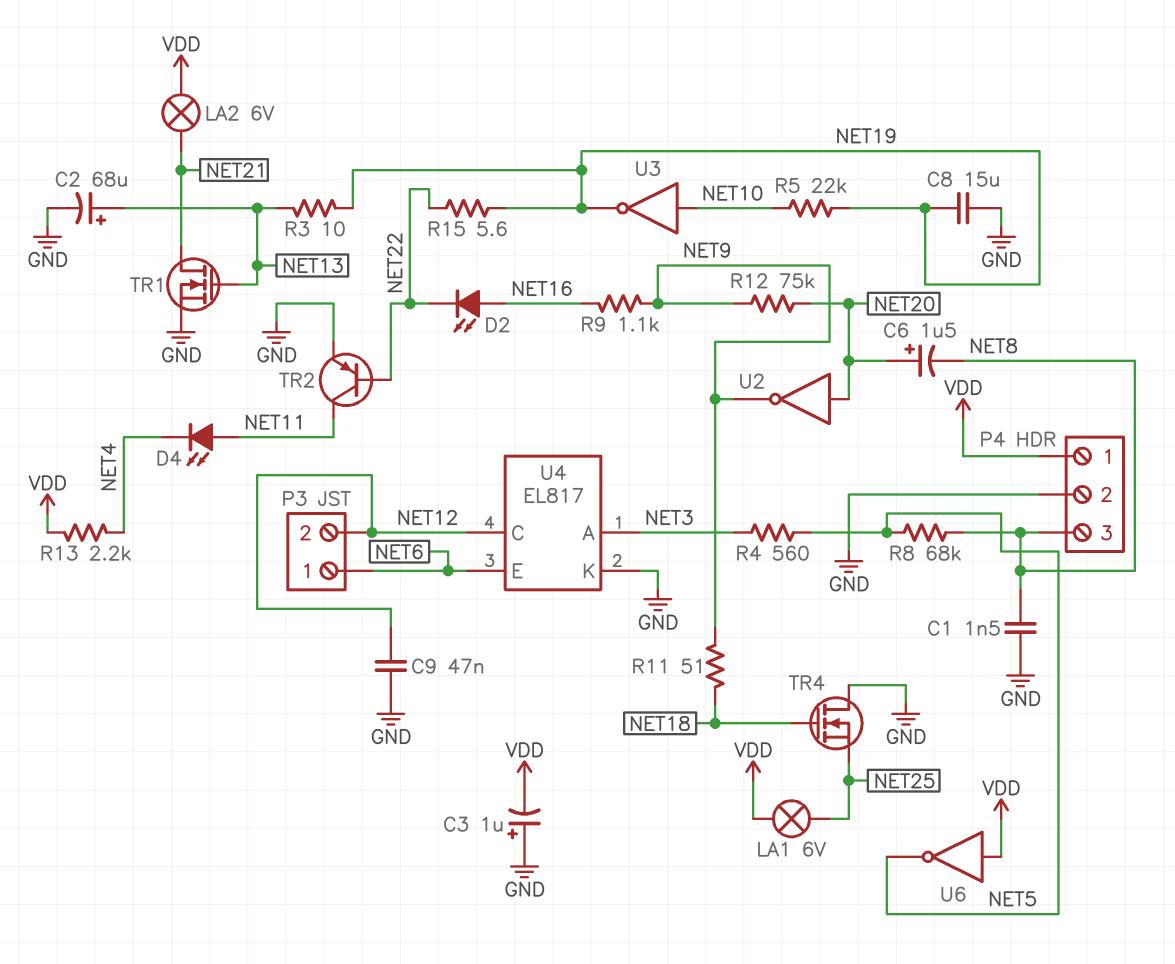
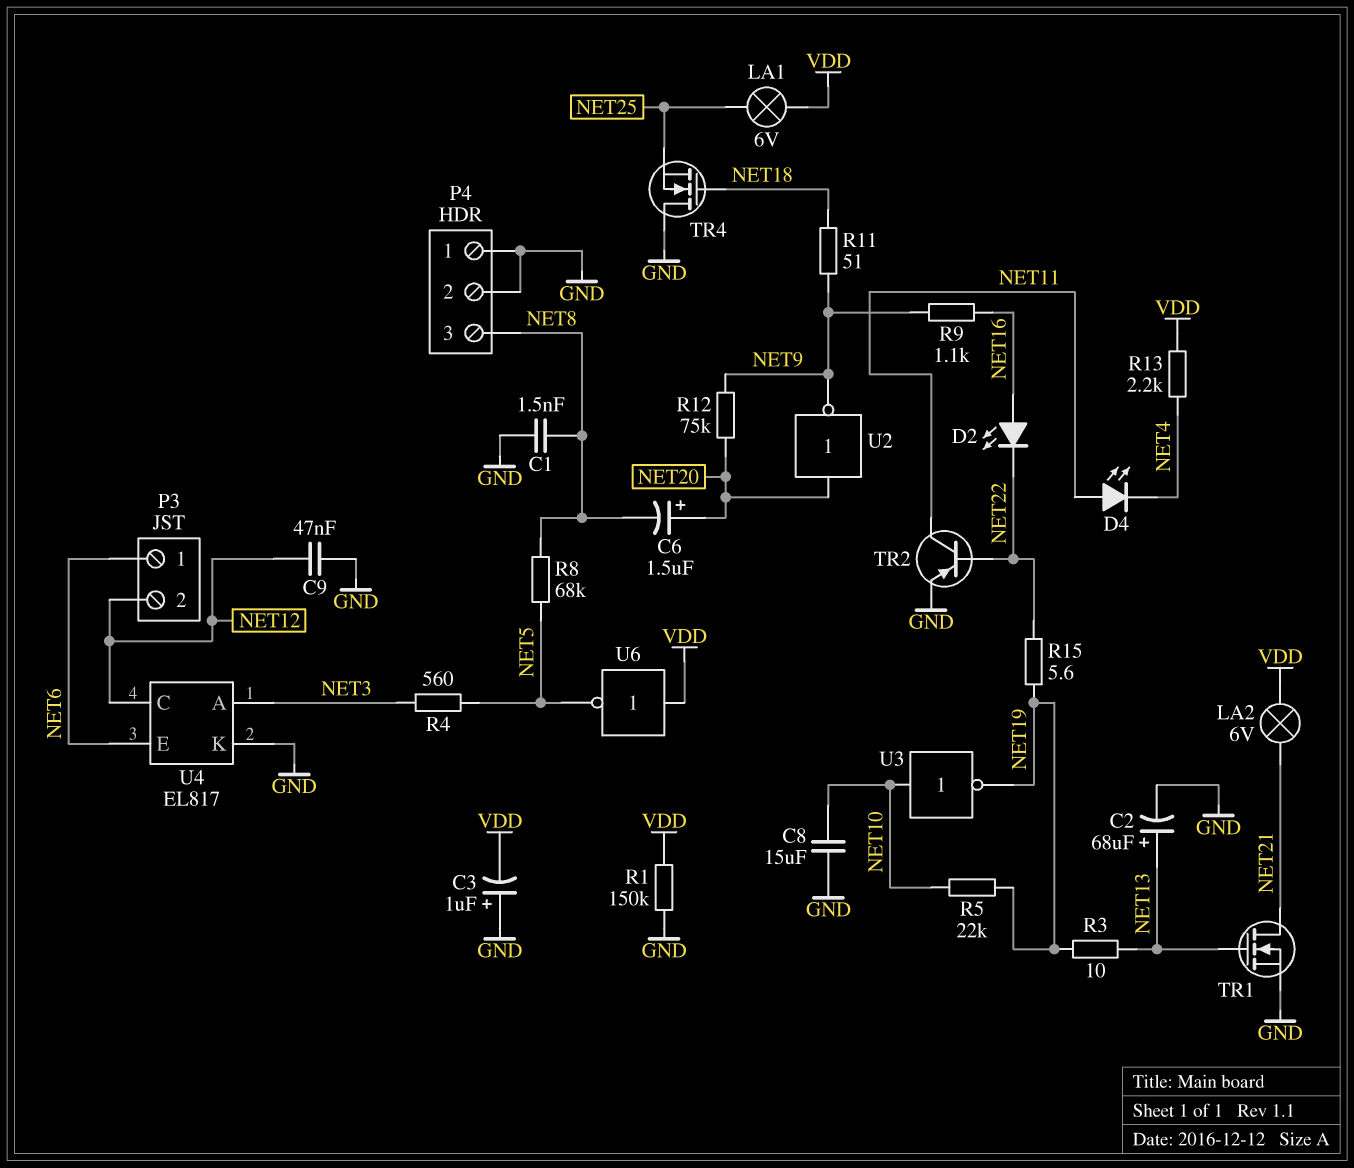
C8: 15uF (GND, NET19) -> 15uF (GND, NET10)
P4 pin 1: VDD -> GND
R1: none -> 150k (GND, VDD)

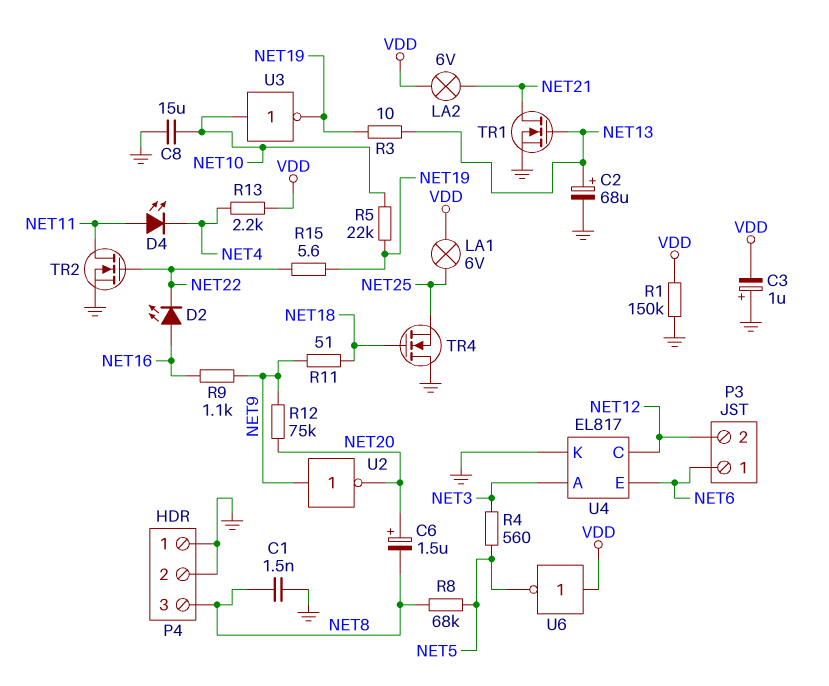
C9: 47nF (GND, NET12) -> none
TR2: PNP (B NET22, C NET11, E GND) -> NMOS (G NET22, D NET11, S GND)
U2: NOT (in NET20, out NET9) -> NOT (in NET9, out NET20)

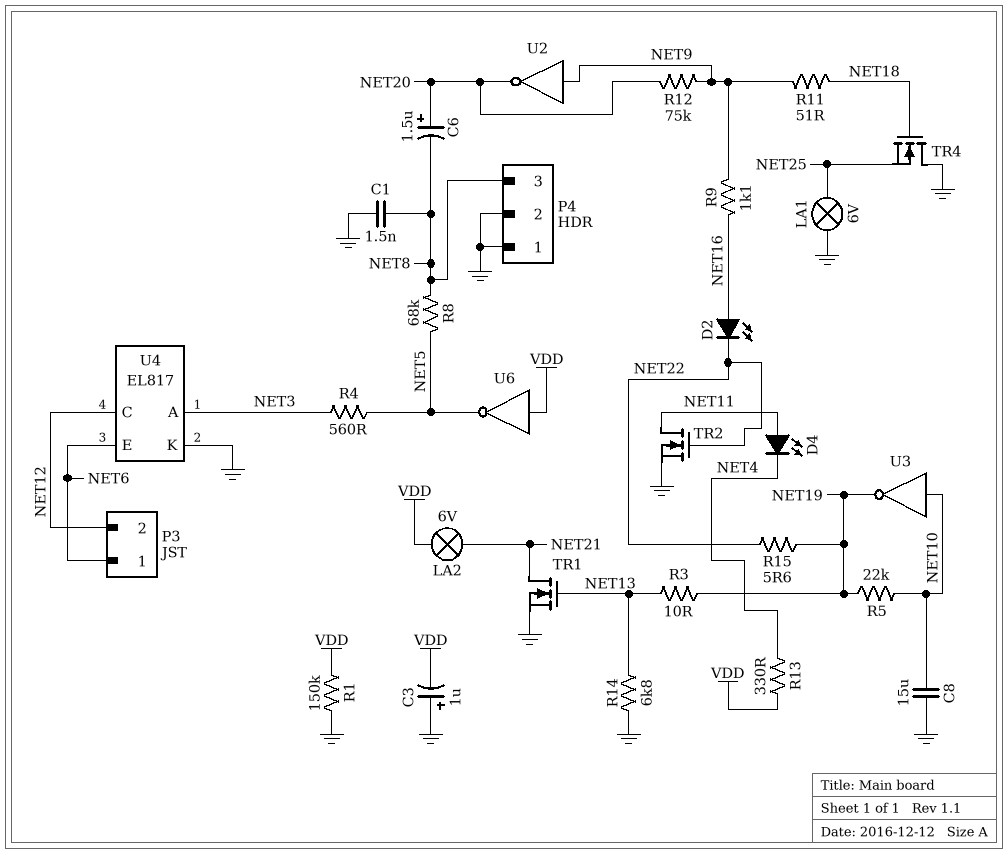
C2: 68uF (plus NET13, minus GND) -> none
LA1: lamp 6V (NET25, VDD) -> lamp 6V (GND, NET25)
R13: 2.2k (NET4, VDD) -> 330 (NET4, VDD)
R14: none -> 6.8k (GND, NET13)

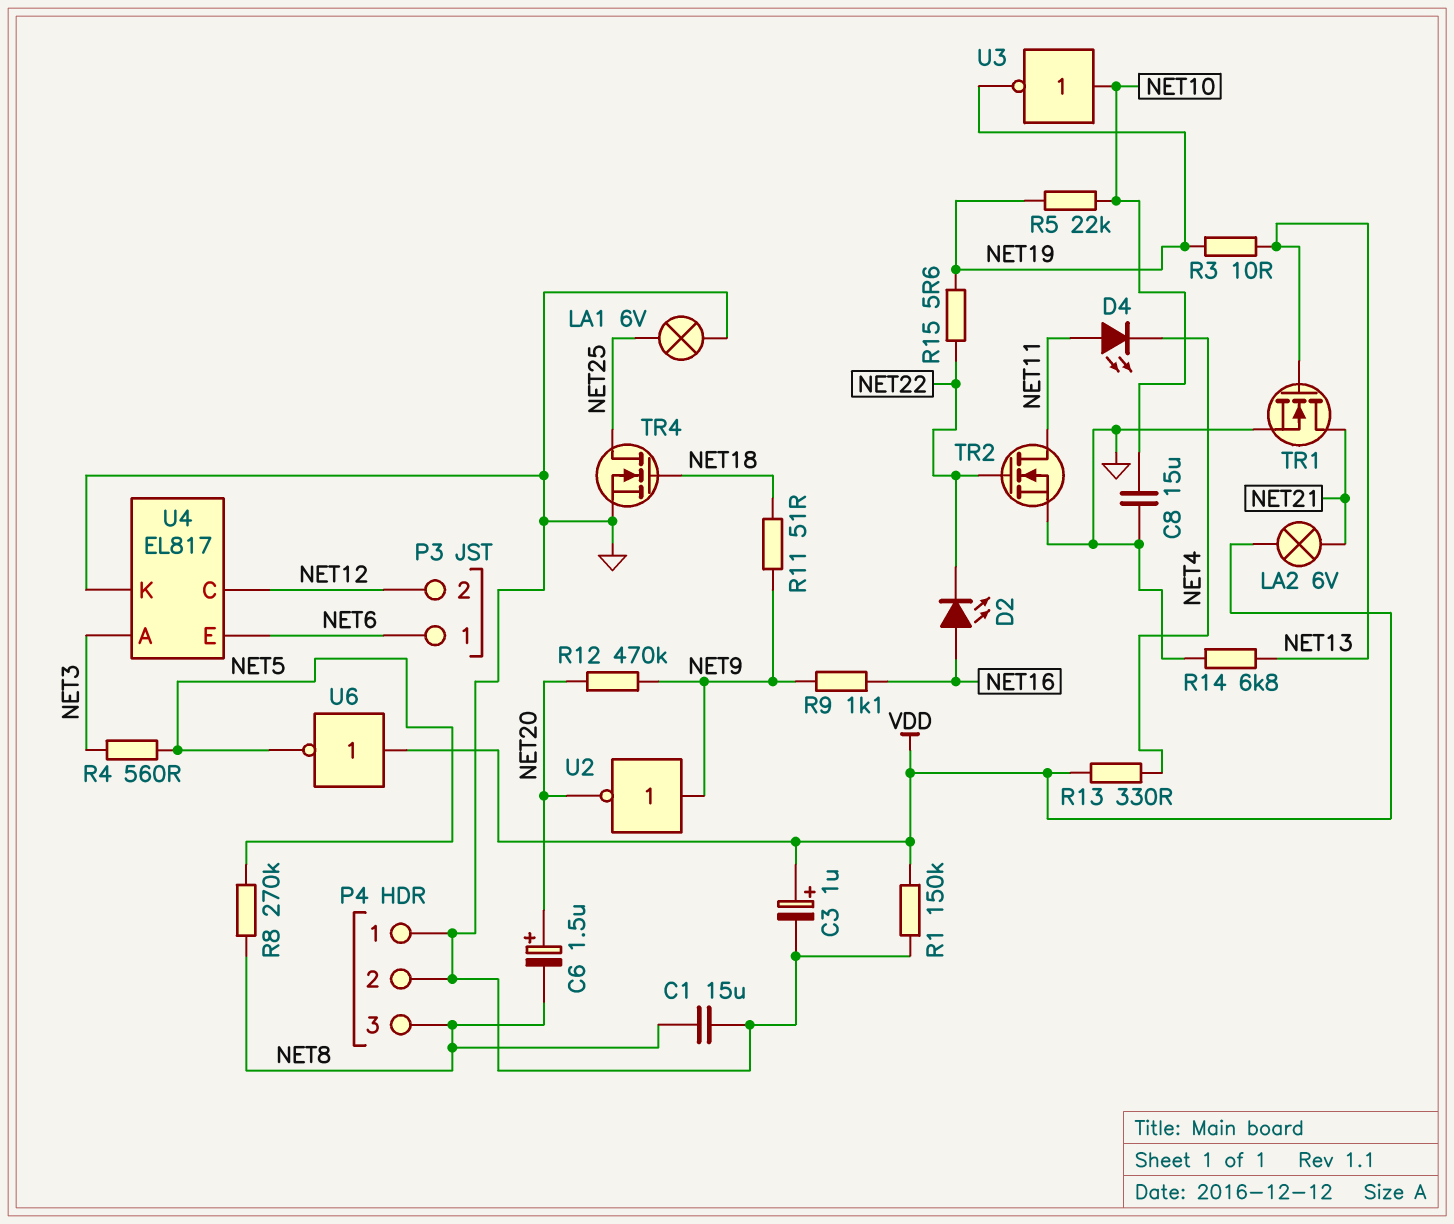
C1: 1.5nF (GND, NET8) -> 15uF (GND, NET8)
C3: 1uF (plus GND, minus VDD) -> 1uF (plus VDD, minus GND)
R8: 68k (NET5, NET8) -> 270k (NET5, NET8)
R12: 75k (NET9, NET20) -> 470k (NET9, NET20)
TR4: NMOS (G NET18, D GND, S NET25) -> NMOS (G NET18, D NET25, S GND)

